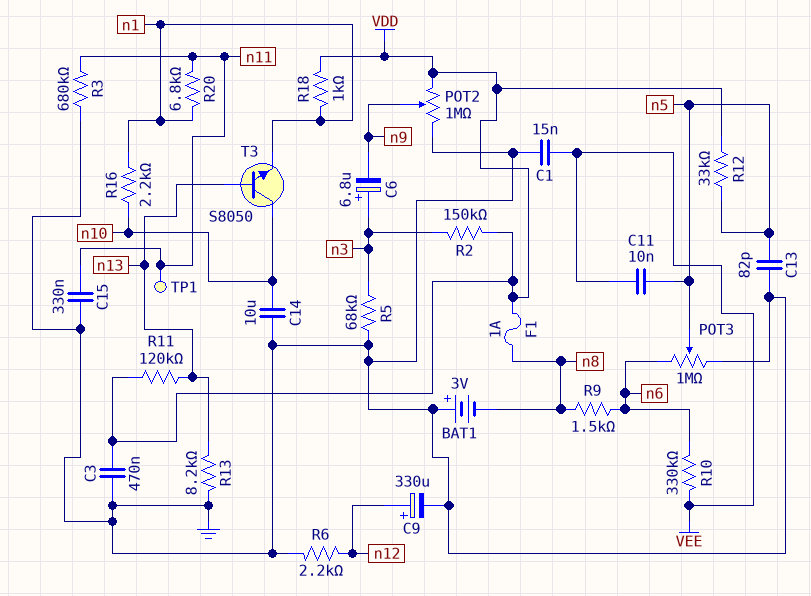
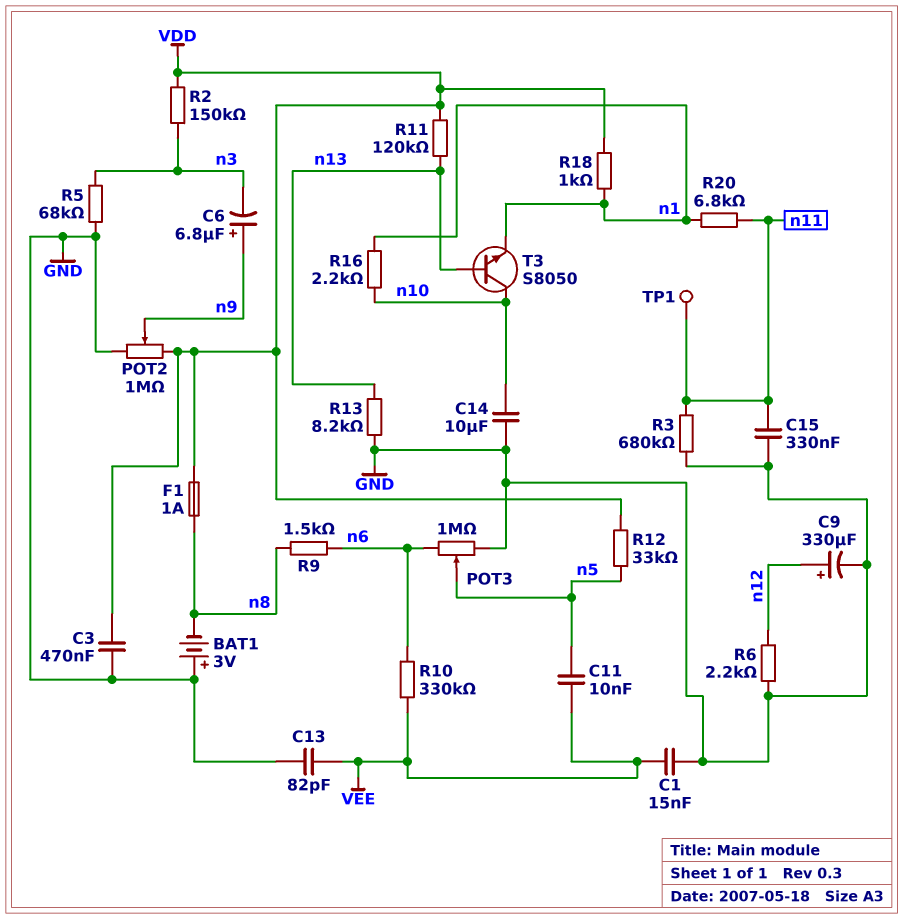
C6: 6.8uF (plus n3, minus n9) -> 6.8uF (plus n9, minus n3)
C13: 82pF (GND, n5) -> 82pF (GND, VEE)

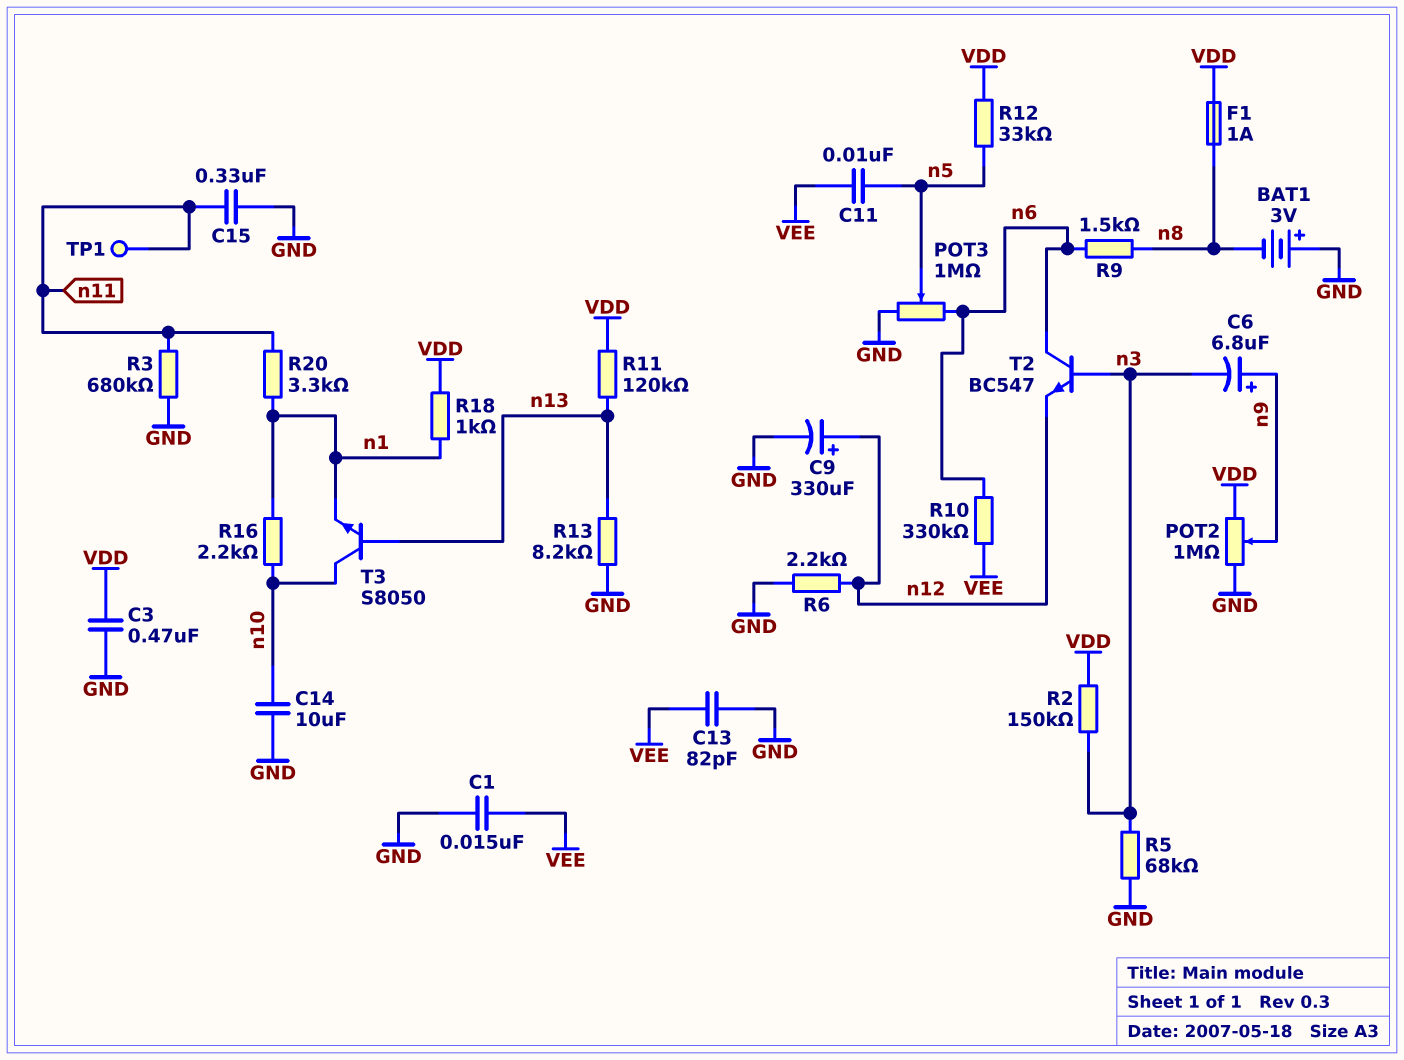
R20: 6.8k (n1, n11) -> 3.3k (n1, n11)
T2: none -> NPN BC547 (B n3, C n6, E n12)

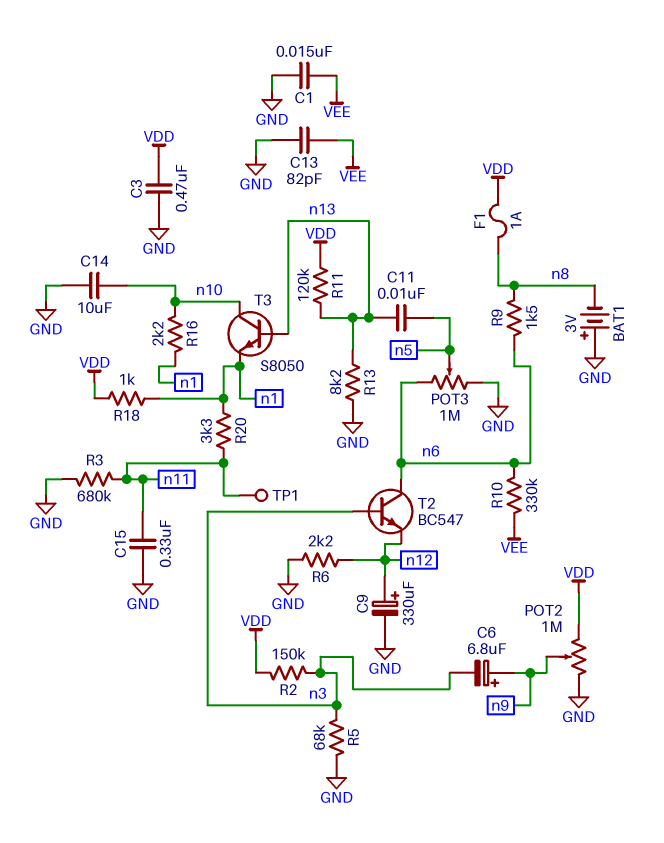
C11: 10nF (VEE, n5) -> 10nF (n5, n13)
R12: 33k (VDD, n5) -> none

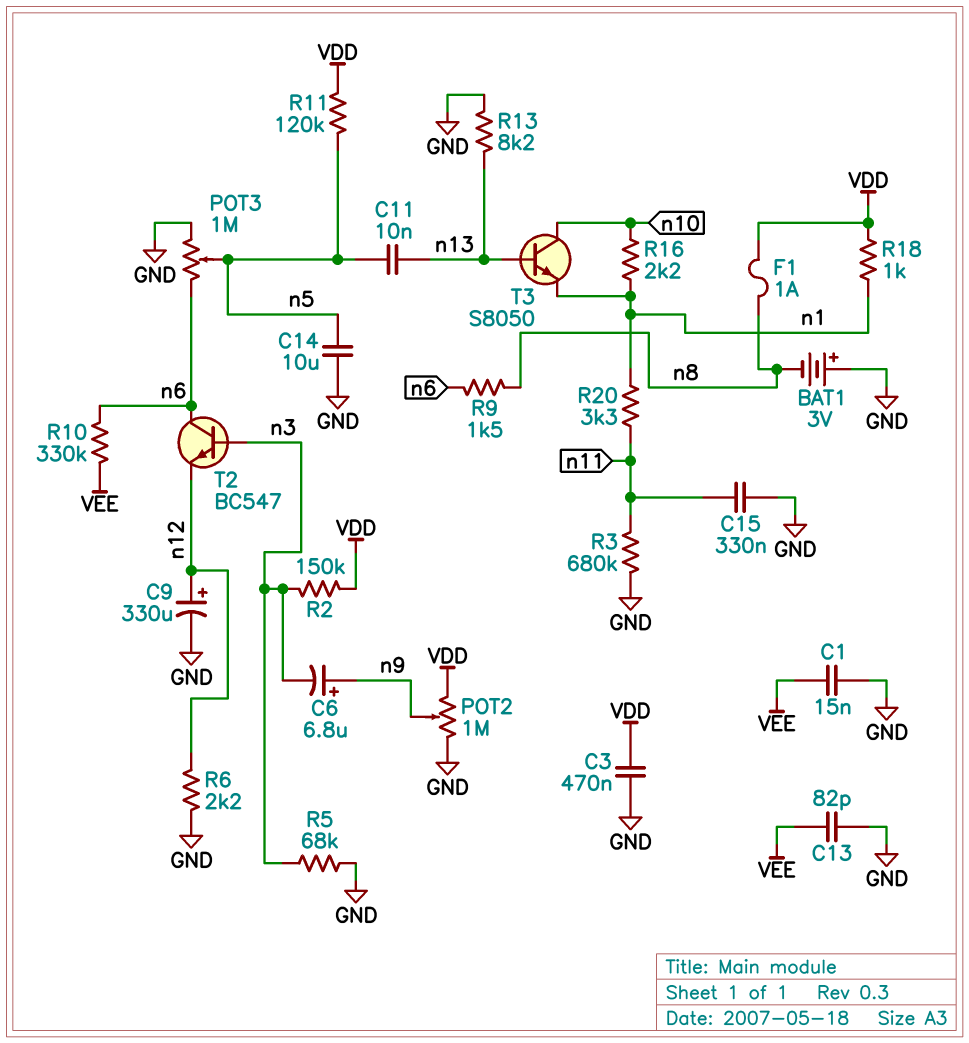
C14: 10uF (GND, n10) -> 10uF (GND, n5)
R11: 120k (VDD, n13) -> 120k (VDD, n5)
TP1: test point (n11) -> none

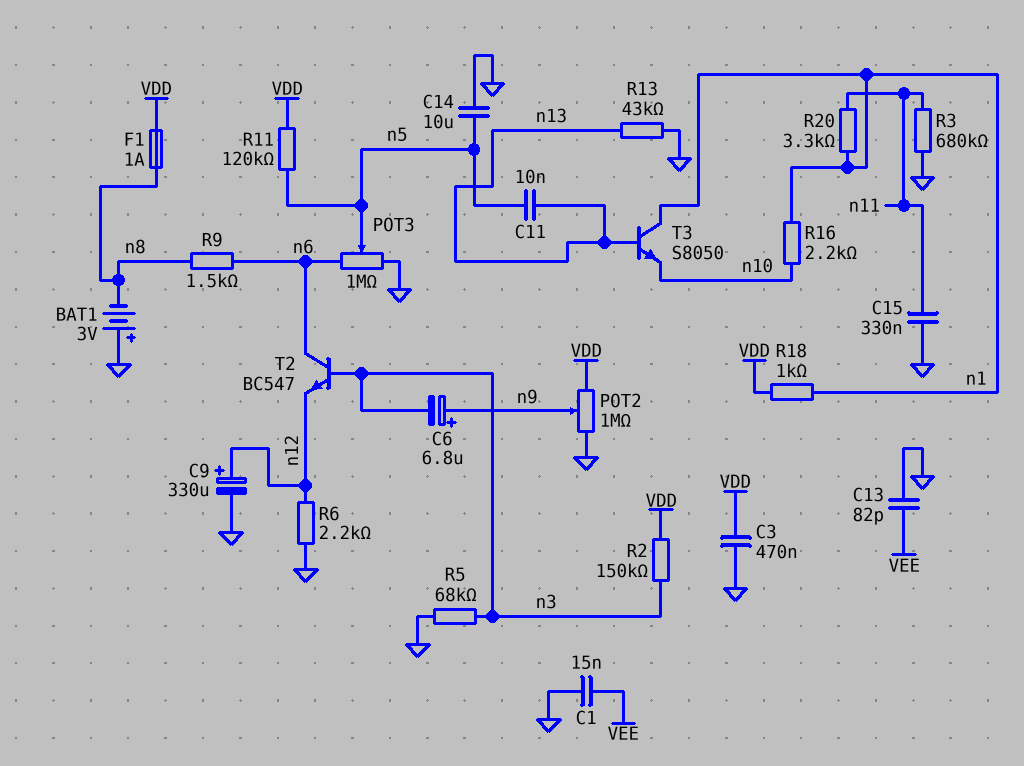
R10: 330k (VEE, n6) -> none
R13: 8.2k (GND, n13) -> 43k (GND, n13)
T3: NPN S8050 (B n13, C n10, E n1) -> NPN S8050 (B n13, C n1, E n10)

